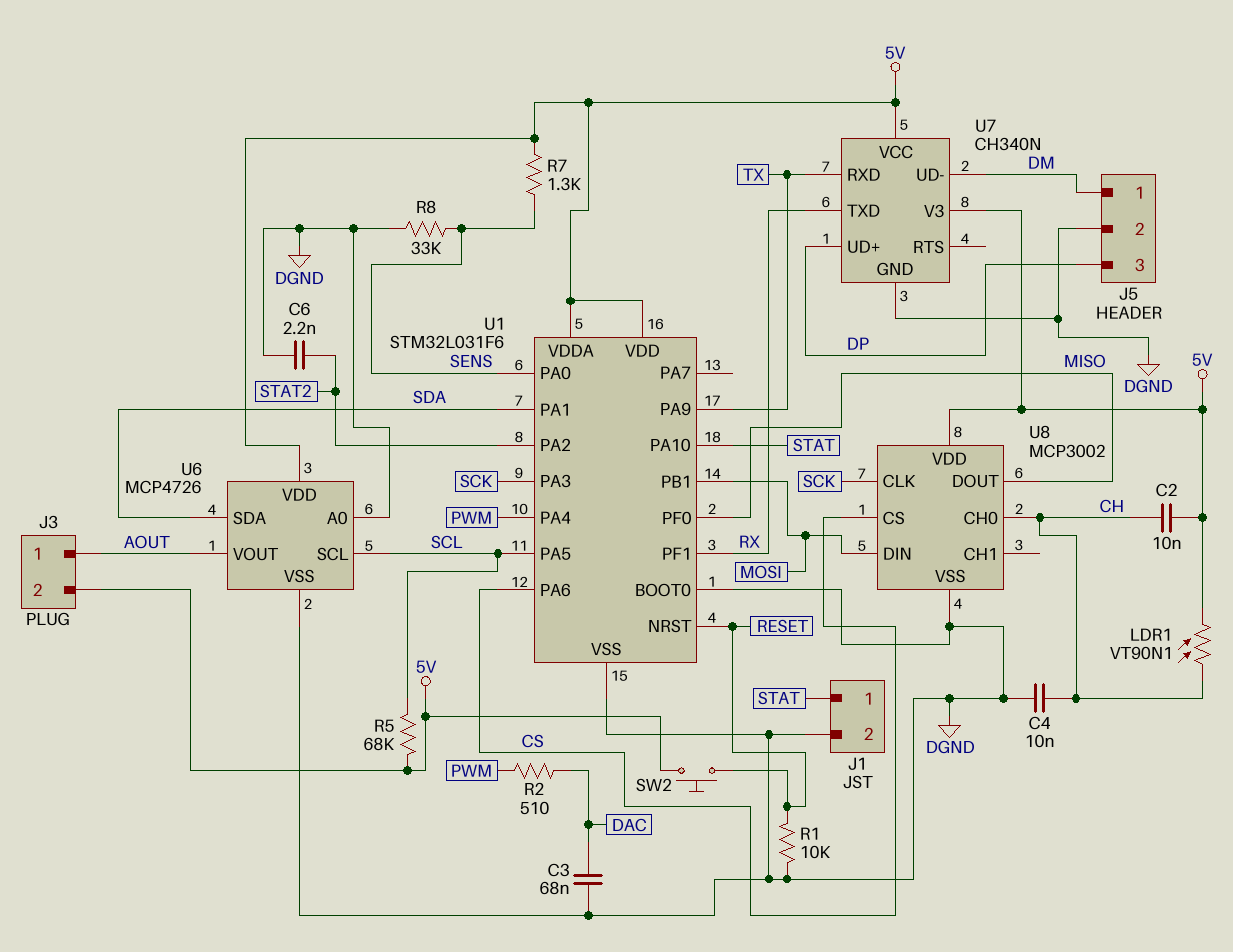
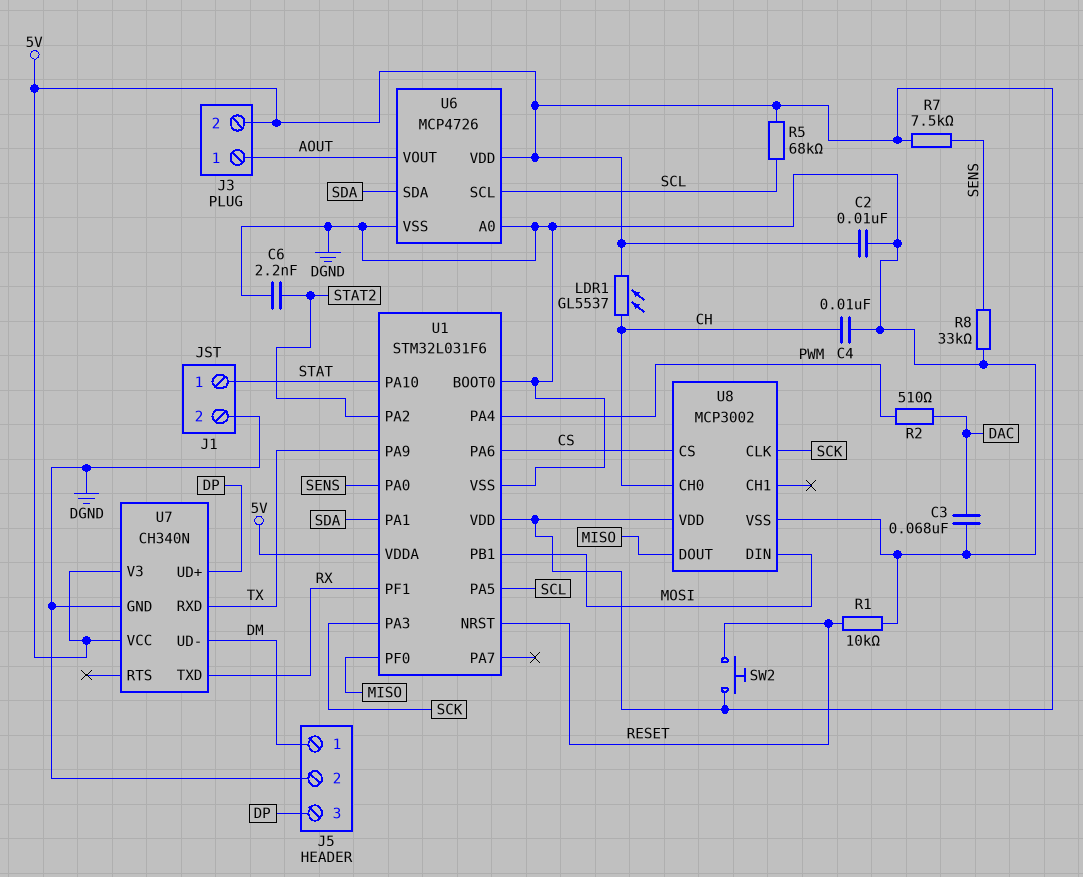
C2: 10nF (5V, CH) -> 10nF (5V, DGND)
LDR1: VT90N1 (5V, CH) -> GL5537 (5V, CH)
R7: 1.3k (5V, SENS) -> 7.5k (5V, SENS)

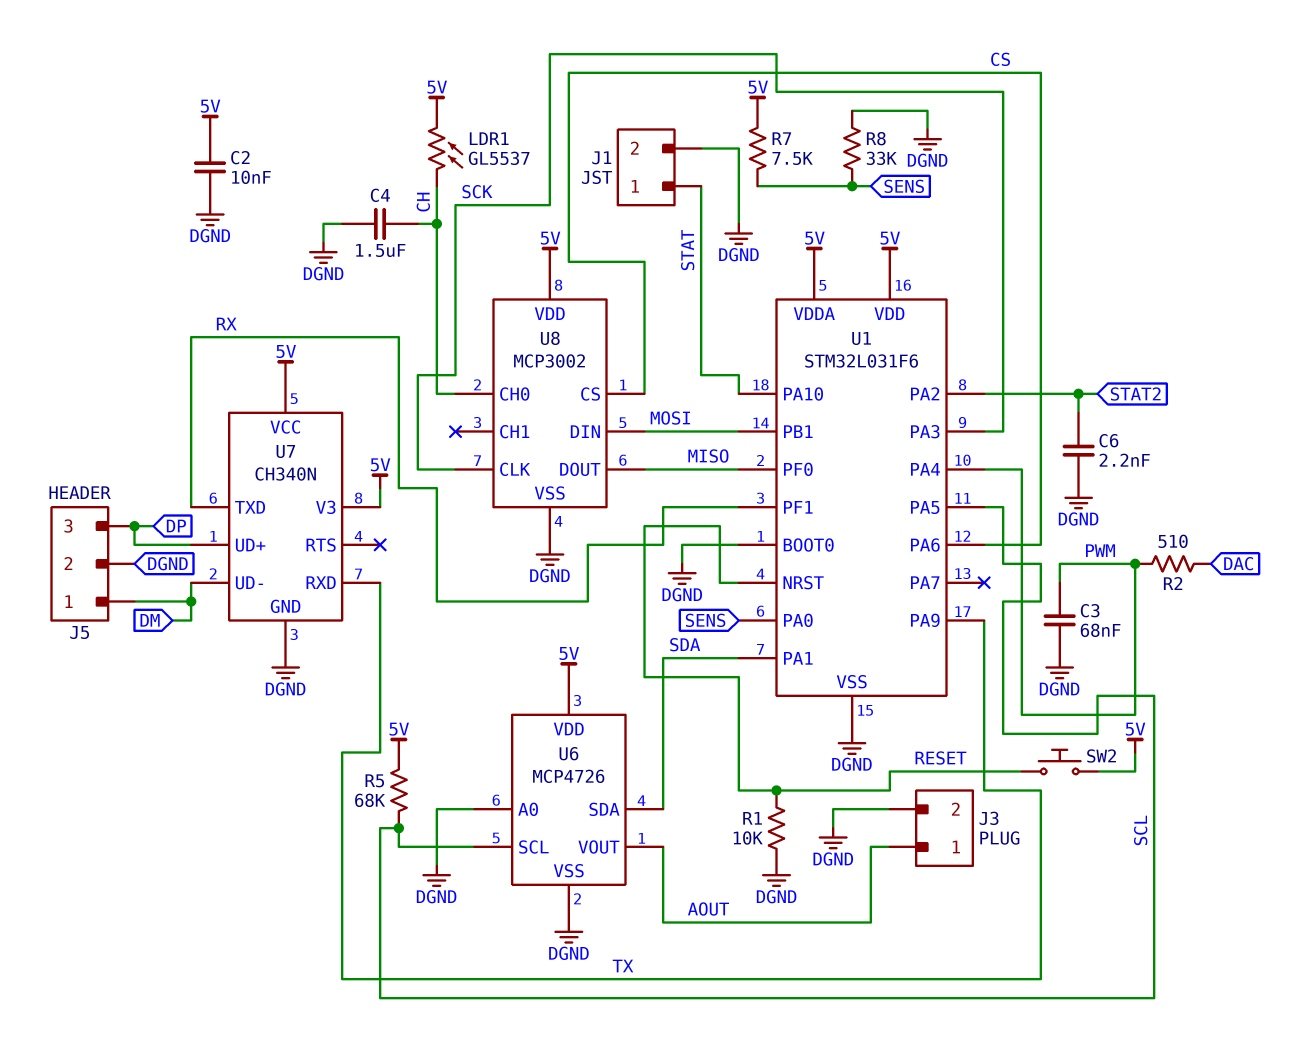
C3: 68nF (DAC, DGND) -> 68nF (DGND, PWM)
C4: 10nF (CH, DGND) -> 1.5uF (CH, DGND)
J3 pin 2: 5V -> DGND

